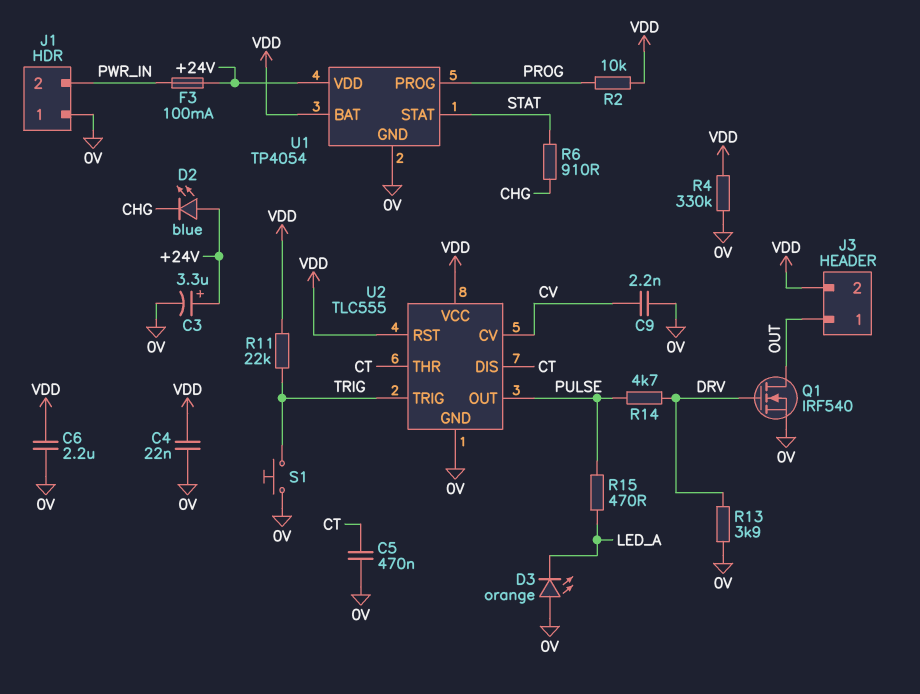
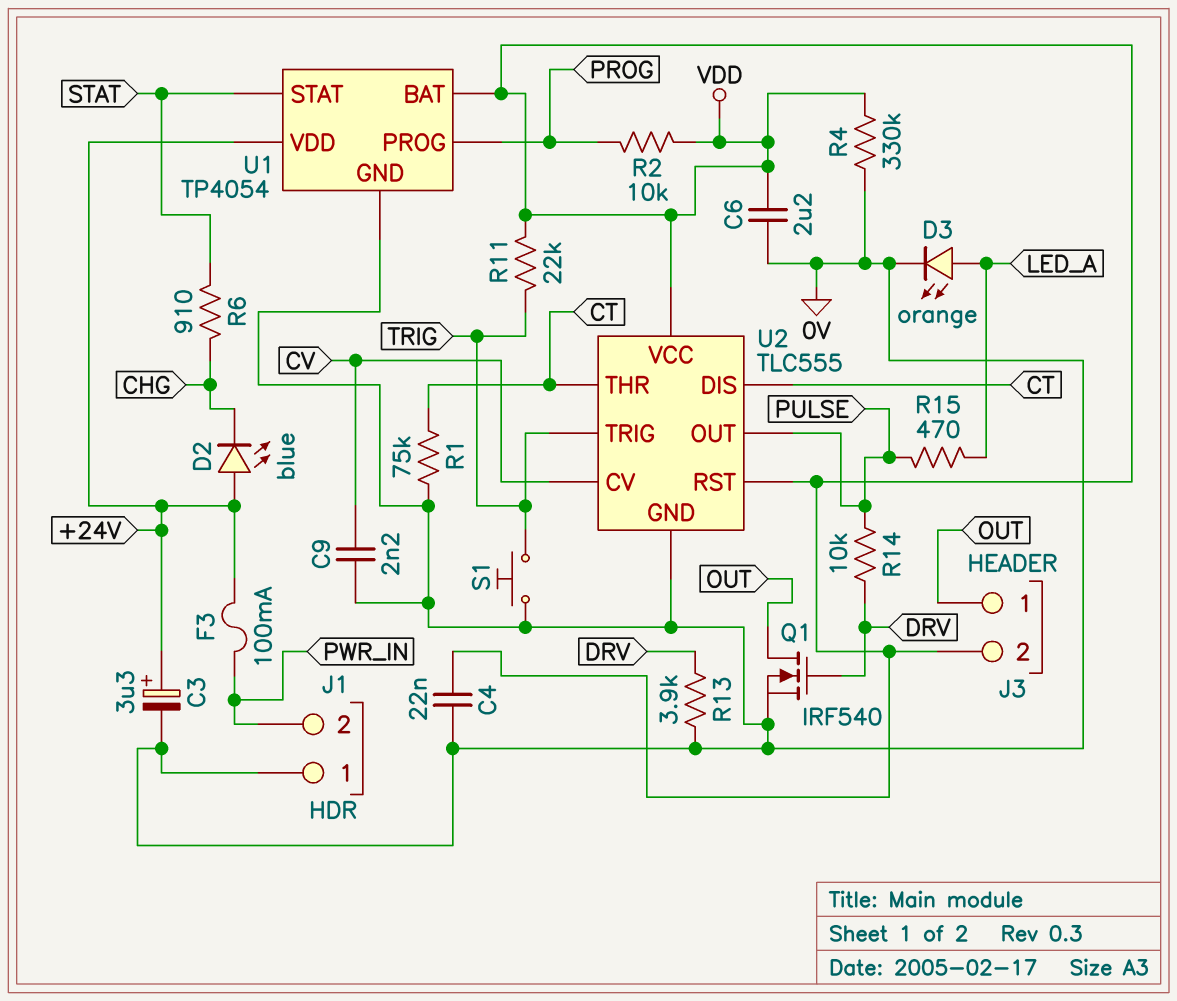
C5: 470nF (0V, CT) -> none
D3: LED orange (A 0V, K LED_A) -> LED orange (A LED_A, K 0V)
R1: none -> 75k (0V, CT)
R14: 4.7k (DRV, PULSE) -> 10k (DRV, PULSE)

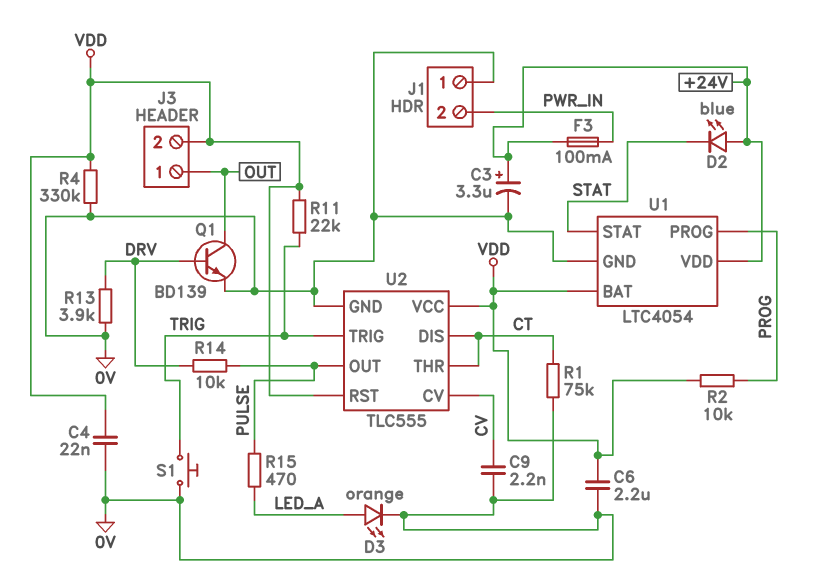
D2: LED blue (A +24V, K CHG) -> LED blue (A +24V, K STAT)
Q1: NMOS IRF540 (G DRV, D OUT, S 0V) -> NPN BD139 (B DRV, C OUT, E 0V)
R6: 910 (CHG, STAT) -> none
U1: TP4054 -> LTC4054

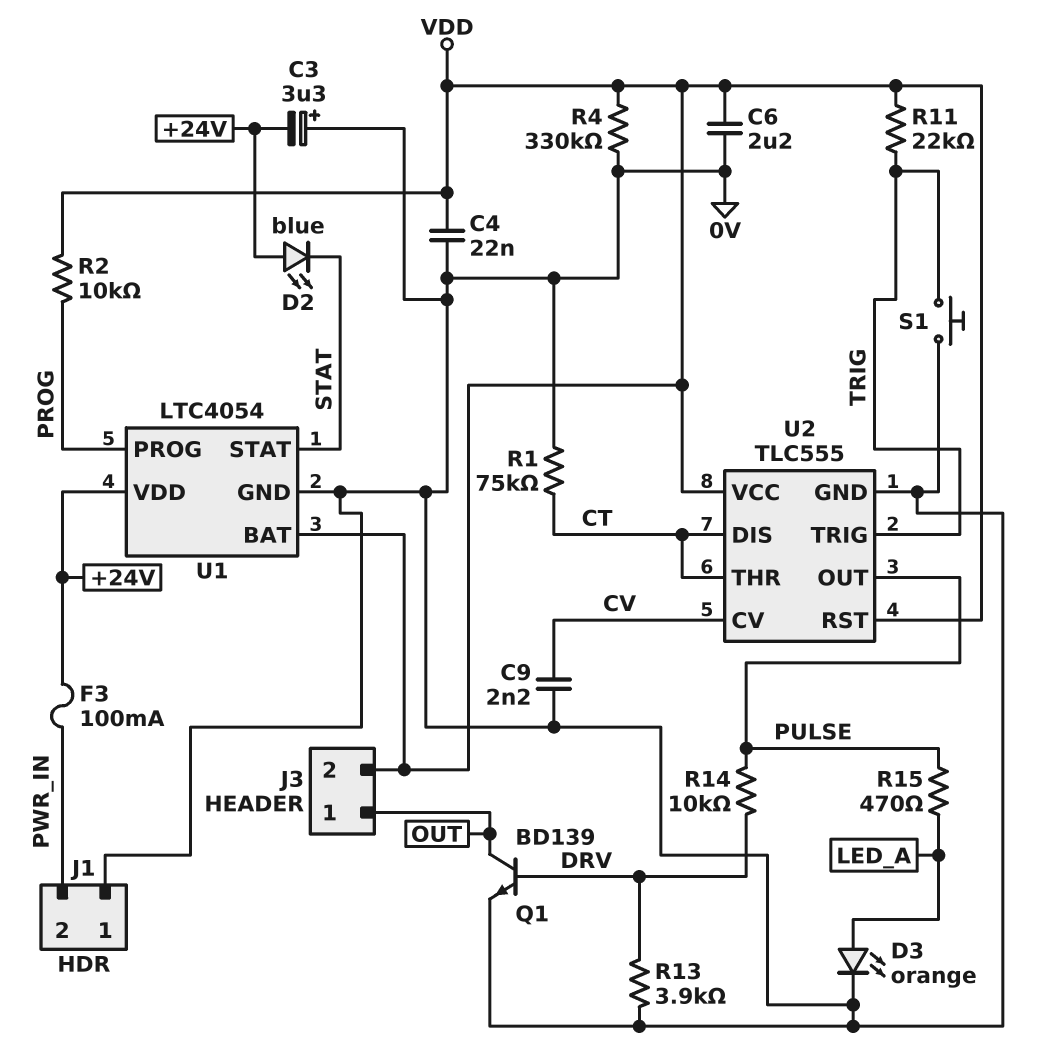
C3: 3.3uF (plus +24V, minus 0V) -> 3.3uF (plus 0V, minus +24V)

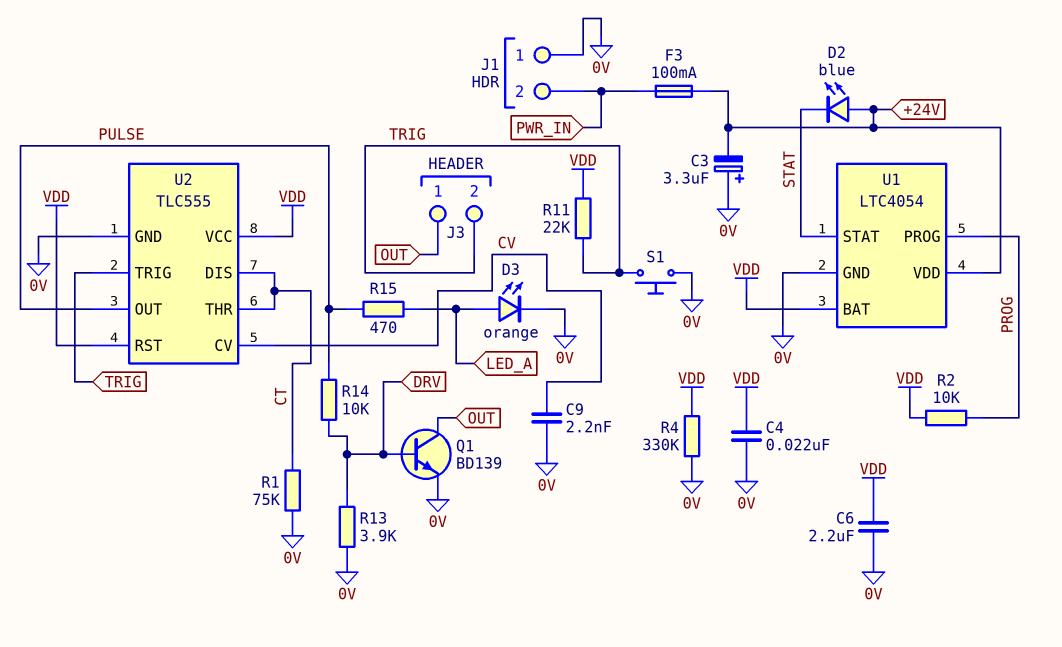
J3 pin 2: VDD -> TRIG

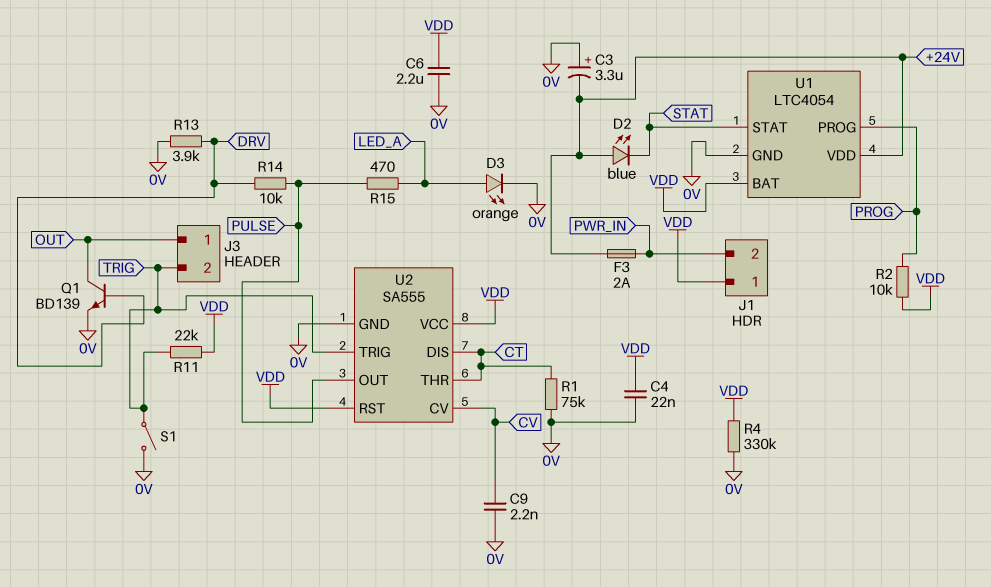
F3: 100mA (+24V, PWR_IN) -> 2A (+24V, PWR_IN)
J1 pin 1: 0V -> VDD
S1: button (0V, TRIG) -> switch (0V, TRIG)
U2: TLC555 -> SA555

